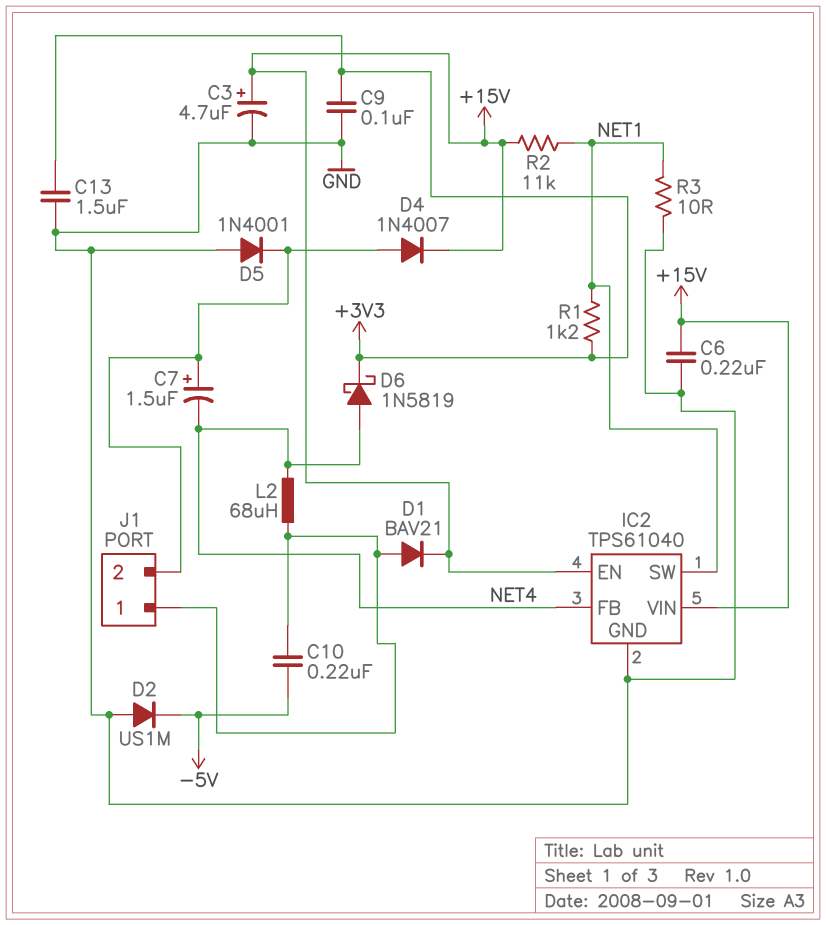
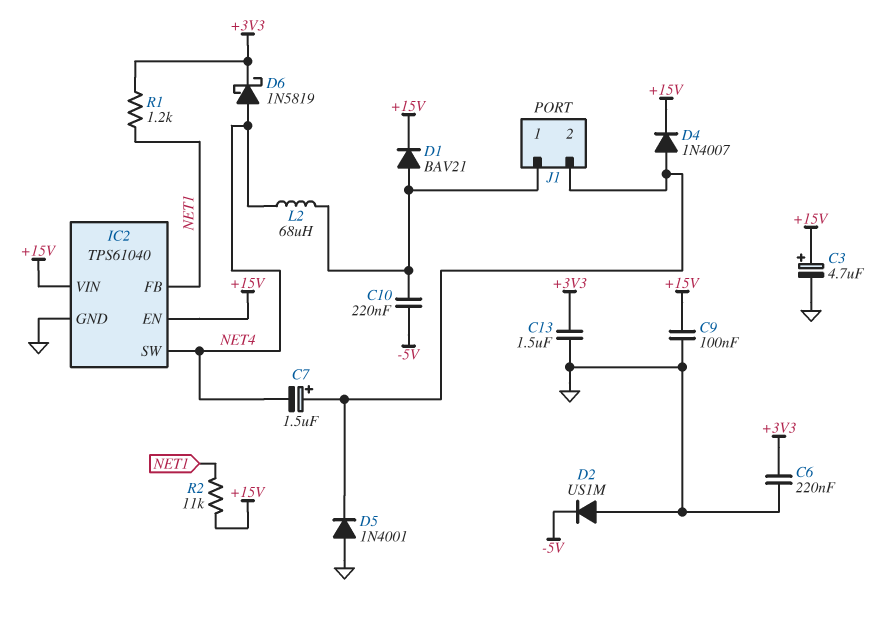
C6: 220nF (+15V, GND) -> 220nF (+3V3, GND)
C9: 100nF (+3V3, GND) -> 100nF (+15V, GND)
IC2 pin FB: NET4 -> NET1
IC2 pin SW: NET1 -> NET4
R3: 10 (GND, NET1) -> none

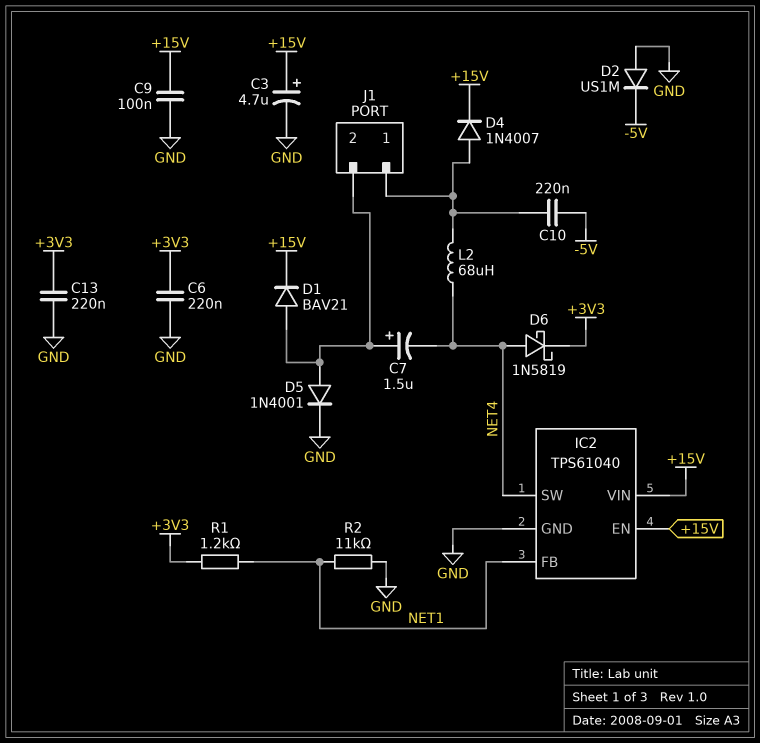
C13: 1.5uF (+3V3, GND) -> 220nF (+3V3, GND)
D1: diode BAV21 (A J1/1, K +15V) -> diode BAV21 (A J1/2, K +15V)
D4: diode 1N4007 (A J1/2, K +15V) -> diode 1N4007 (A J1/1, K +15V)
D5: diode 1N4001 (A GND, K J1/2) -> diode 1N4001 (A J1/2, K GND)
R2: 11k (+15V, NET1) -> 11k (GND, NET1)

